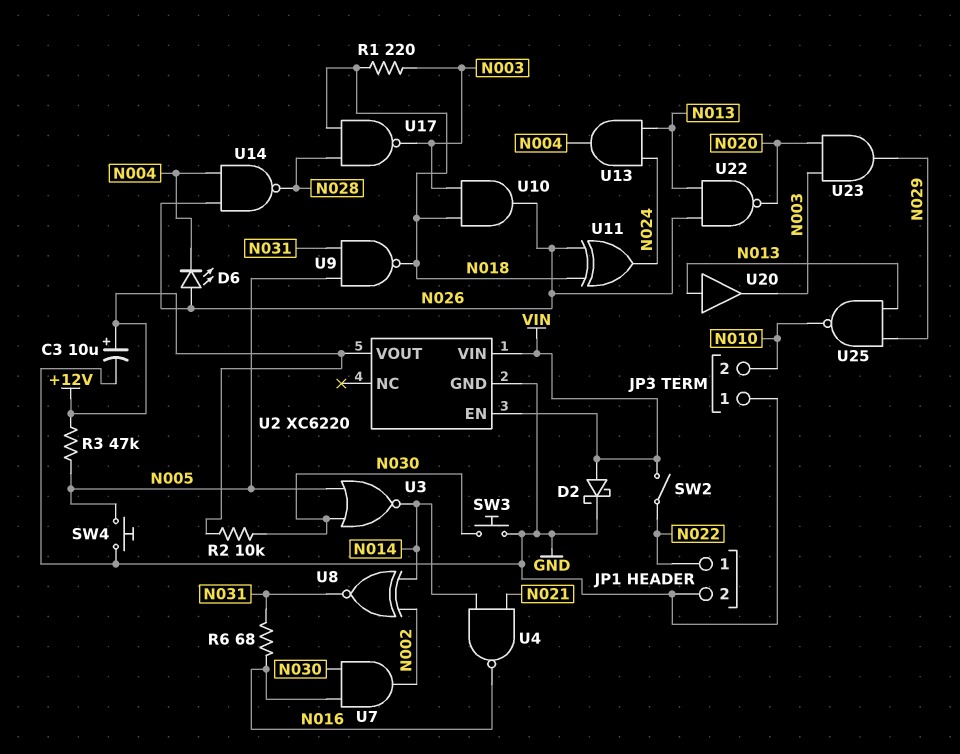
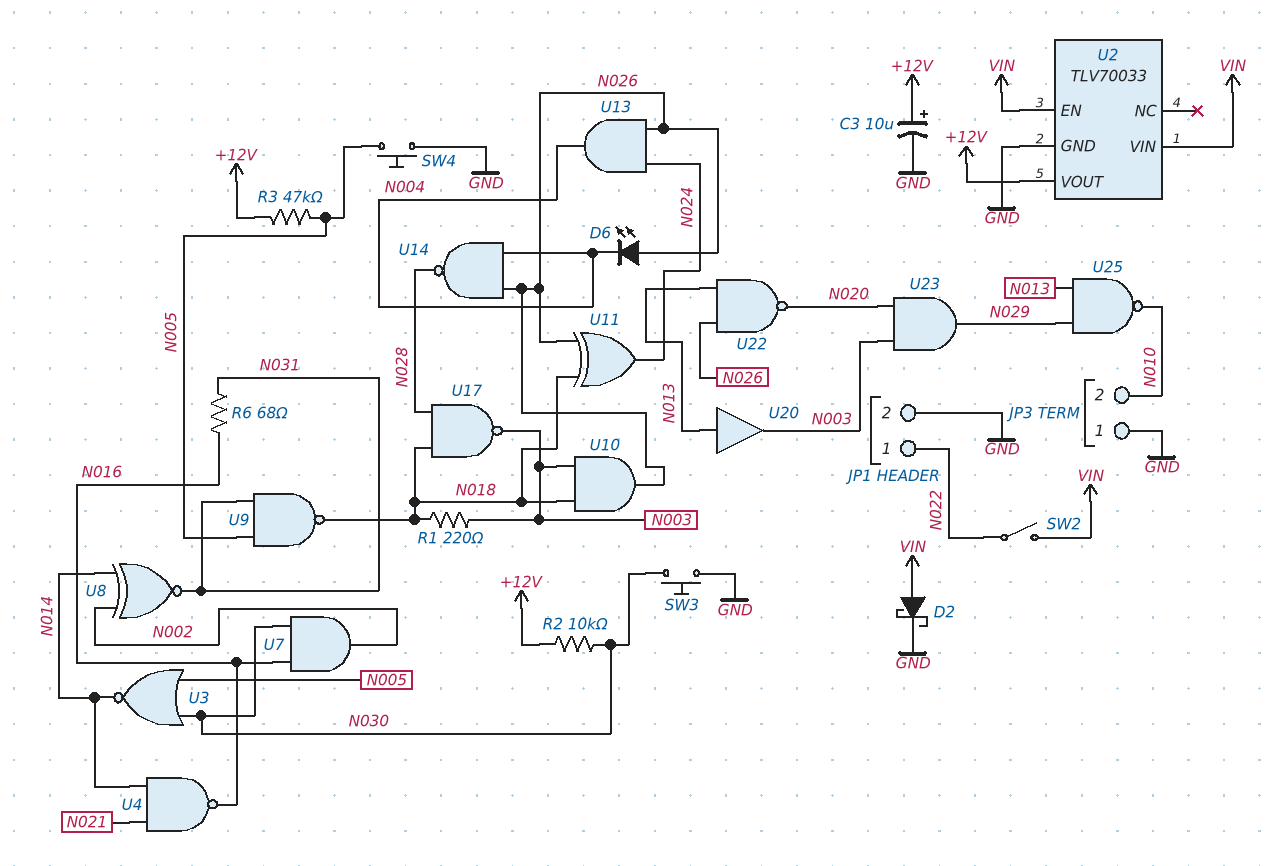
U2: XC6220 -> TLV70033
U13: AND (in N013, in N024, out N004) -> AND (in N024, in N026, out N004)

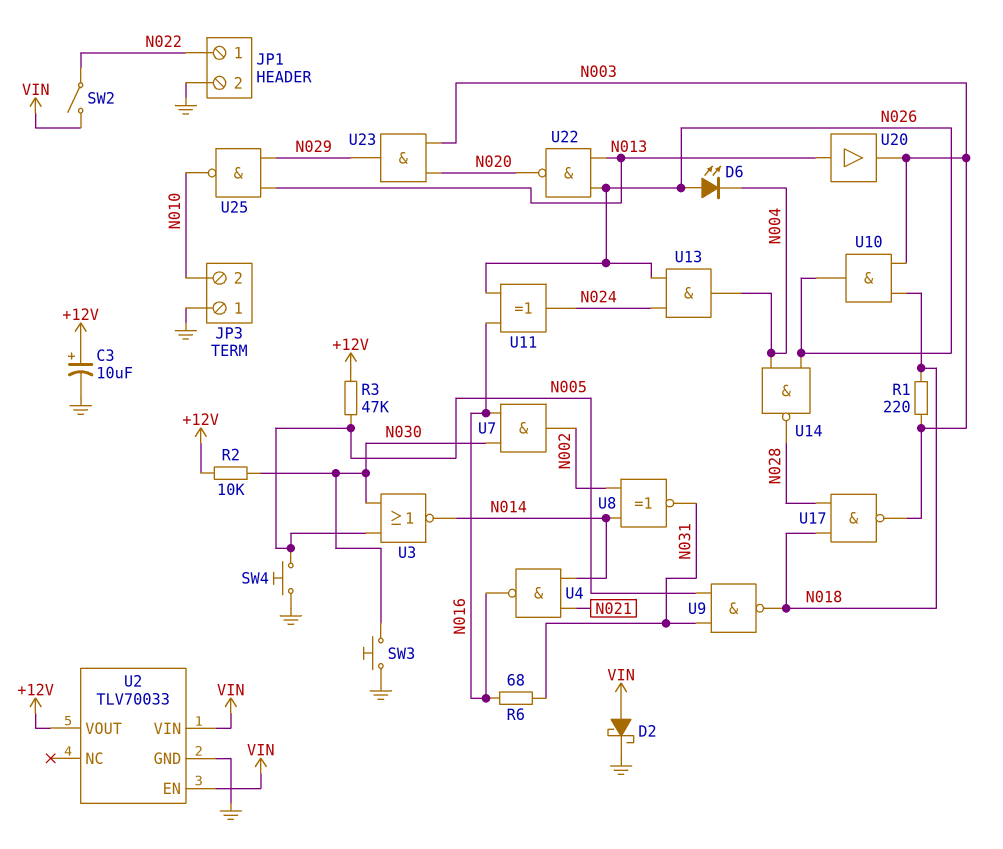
U11: XOR (in N018, in N026, out N024) -> XOR (in N016, in N026, out N024)

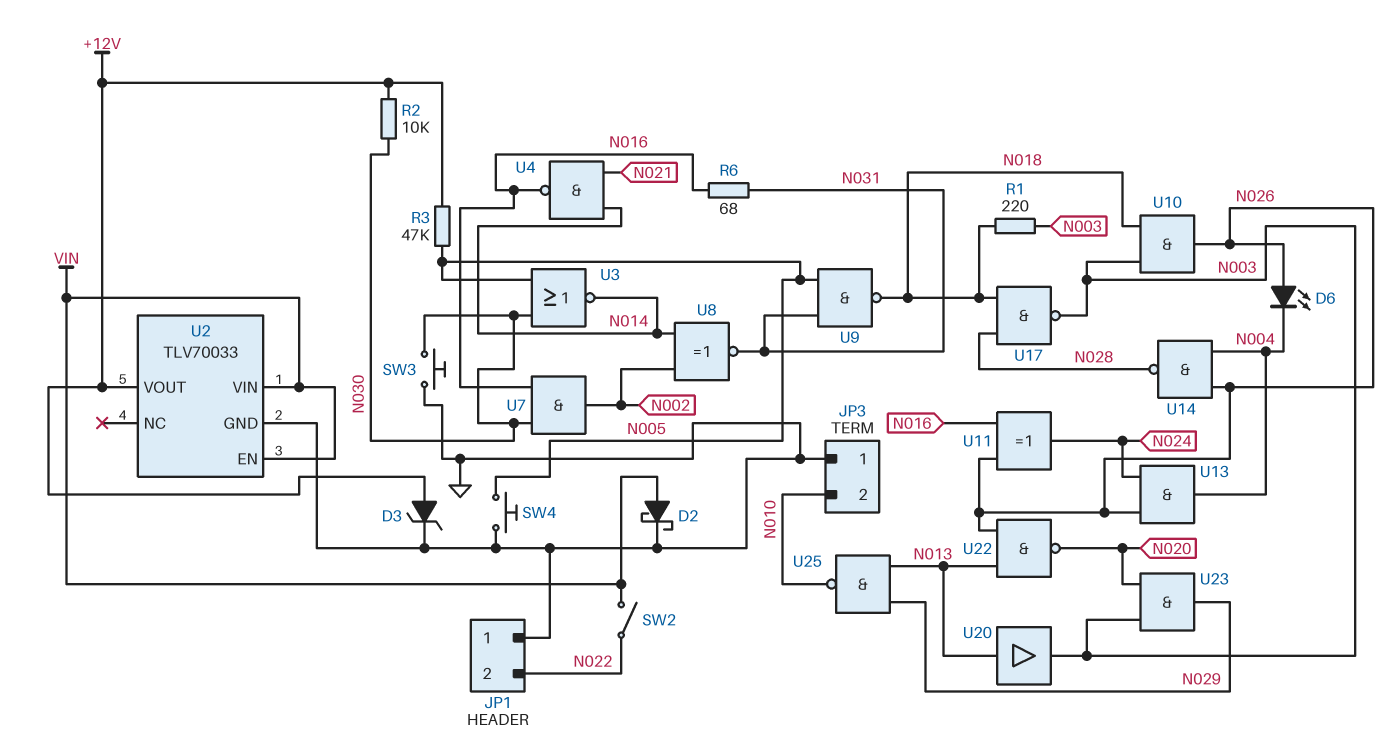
C3: 10uF (plus +12V, minus GND) -> none
D3: none -> zener (A +12V, K GND)
JP1 pin 1: N022 -> GND
JP1 pin 2: GND -> N022

